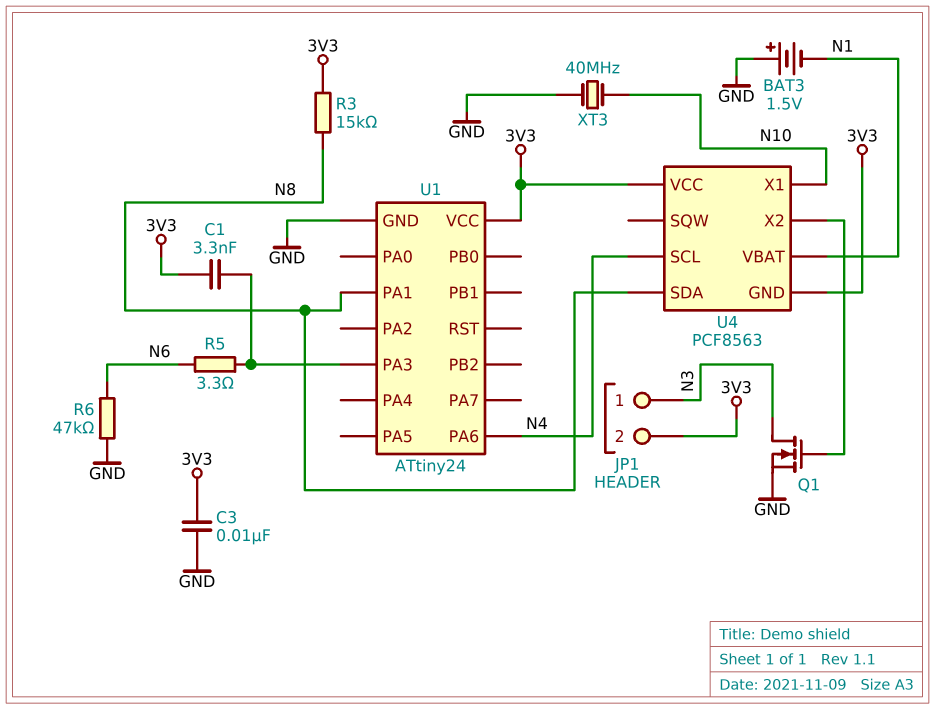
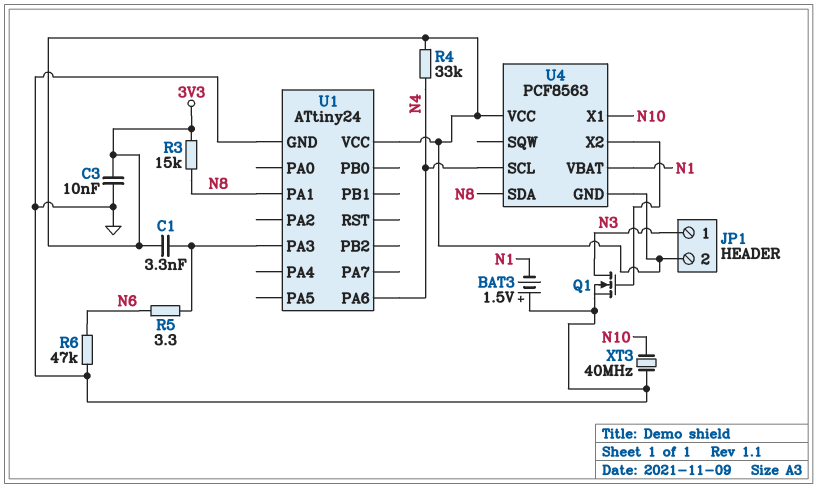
R4: none -> 33k (3V3, N4)

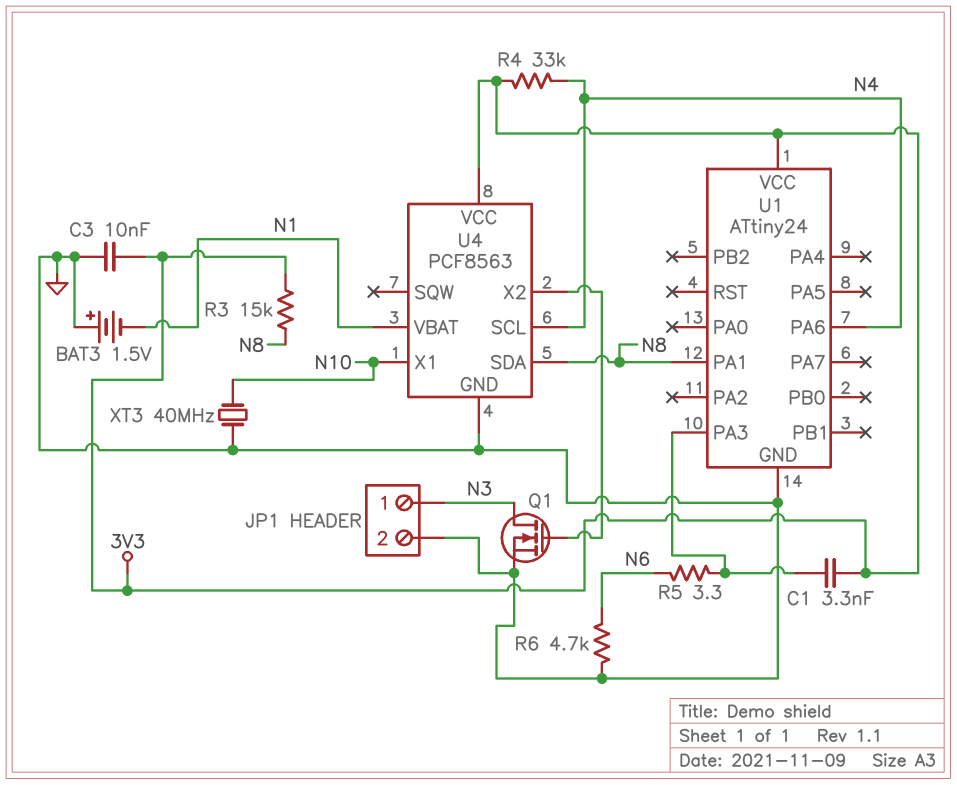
JP1 pin 2: 3V3 -> GND
R6: 47k (GND, N6) -> 4.7k (GND, N6)
U4 pin GND: 3V3 -> GND

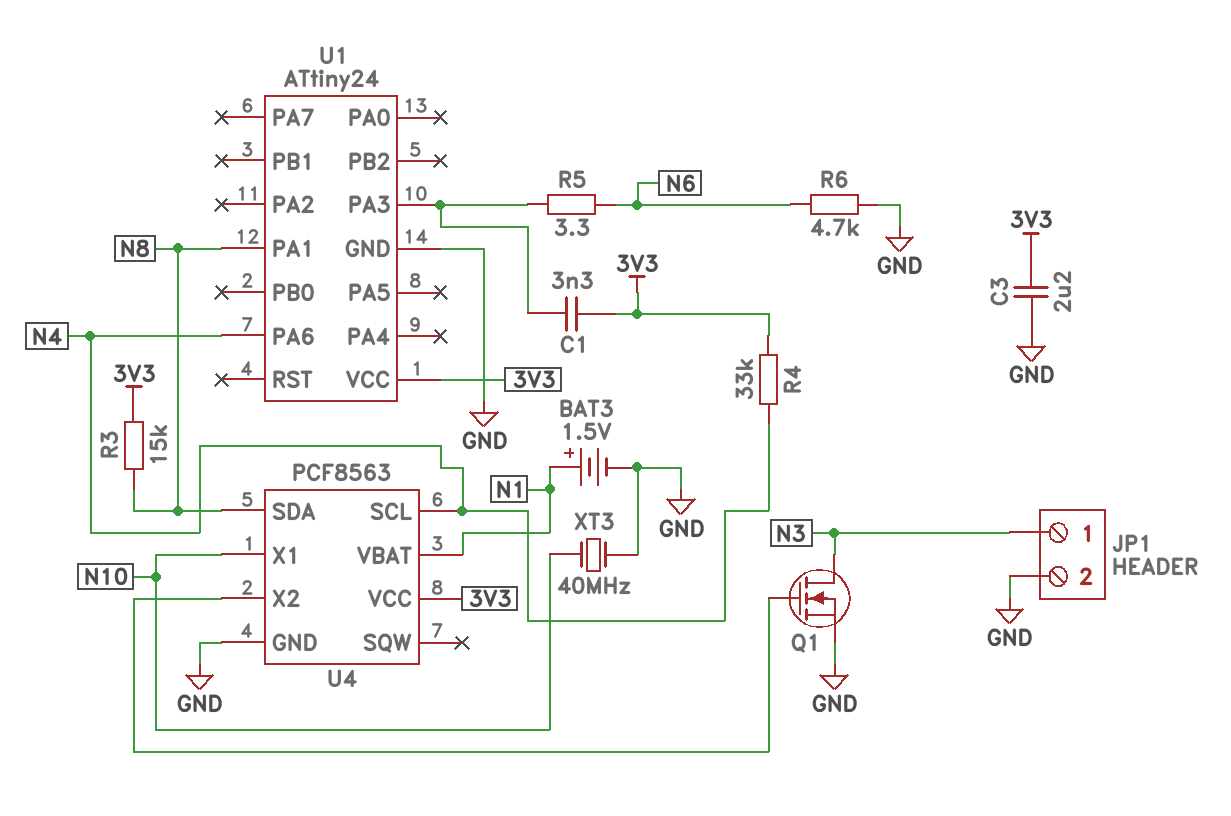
BAT3: 1.5V (plus GND, minus N1) -> 1.5V (plus N1, minus GND)
C3: 10nF (3V3, GND) -> 2.2uF (3V3, GND)

